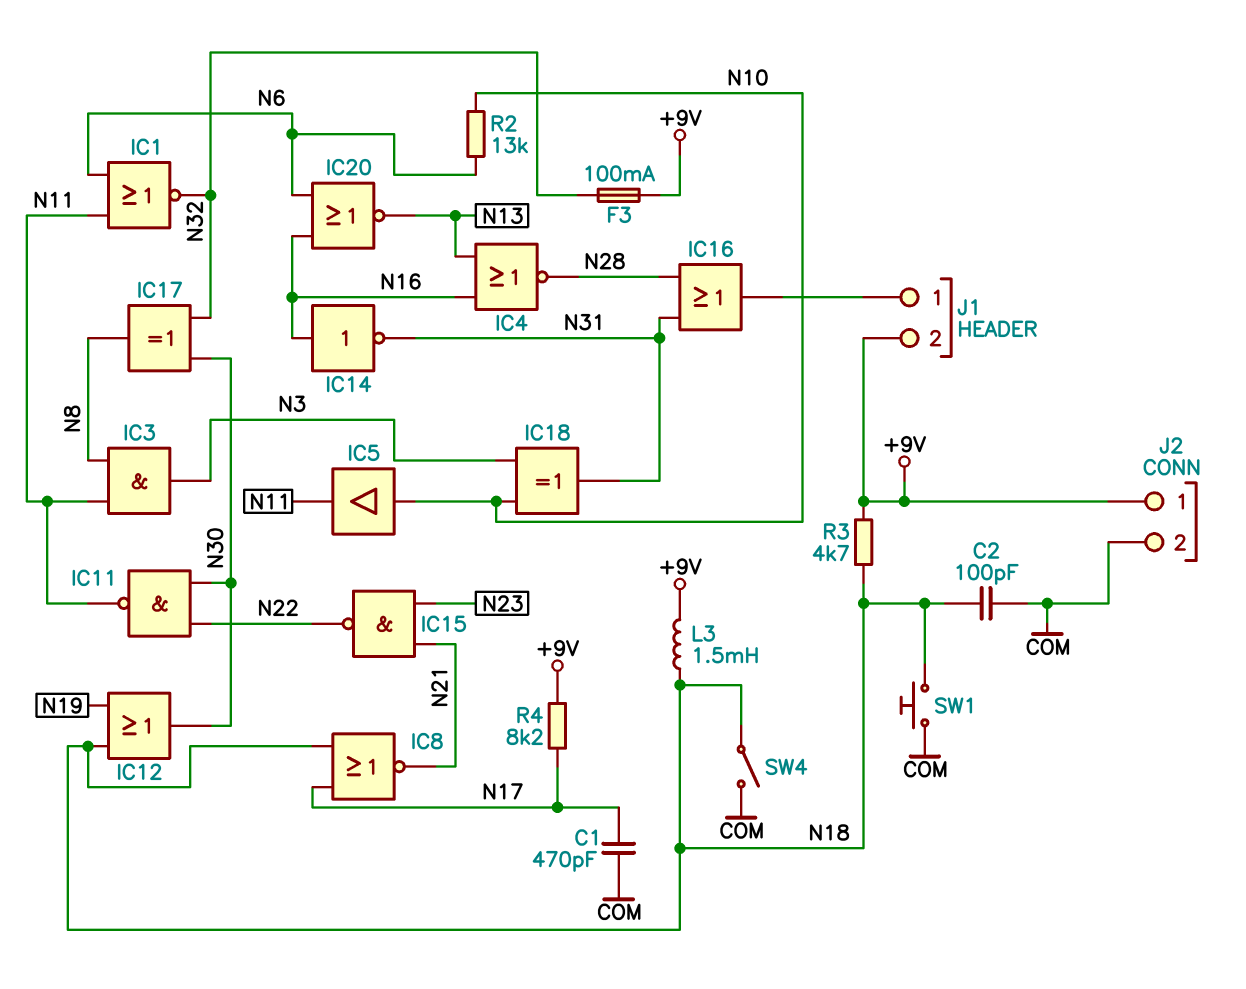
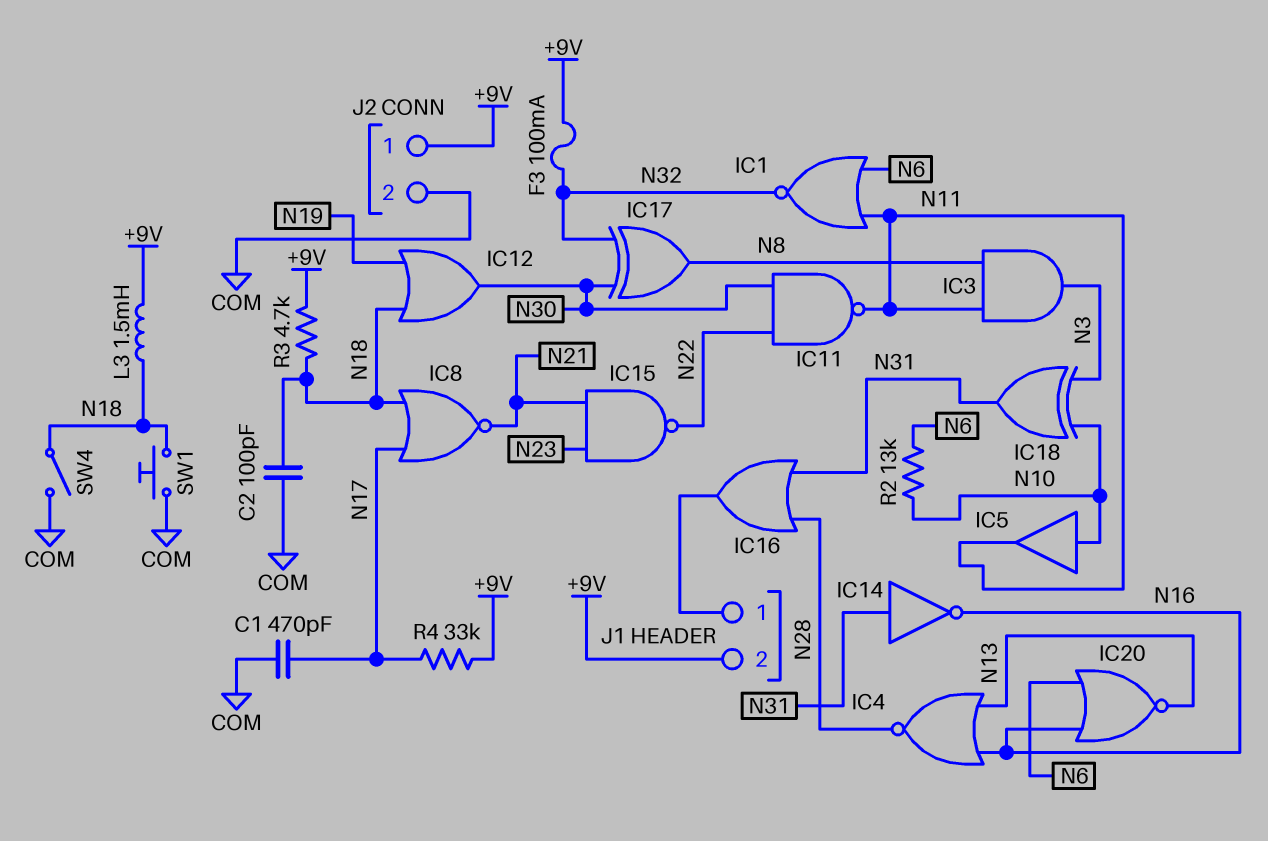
IC14: NOT (in N16, out N31) -> NOT (in N31, out N16)
R4: 8.2k (+9V, N17) -> 33k (+9V, N17)

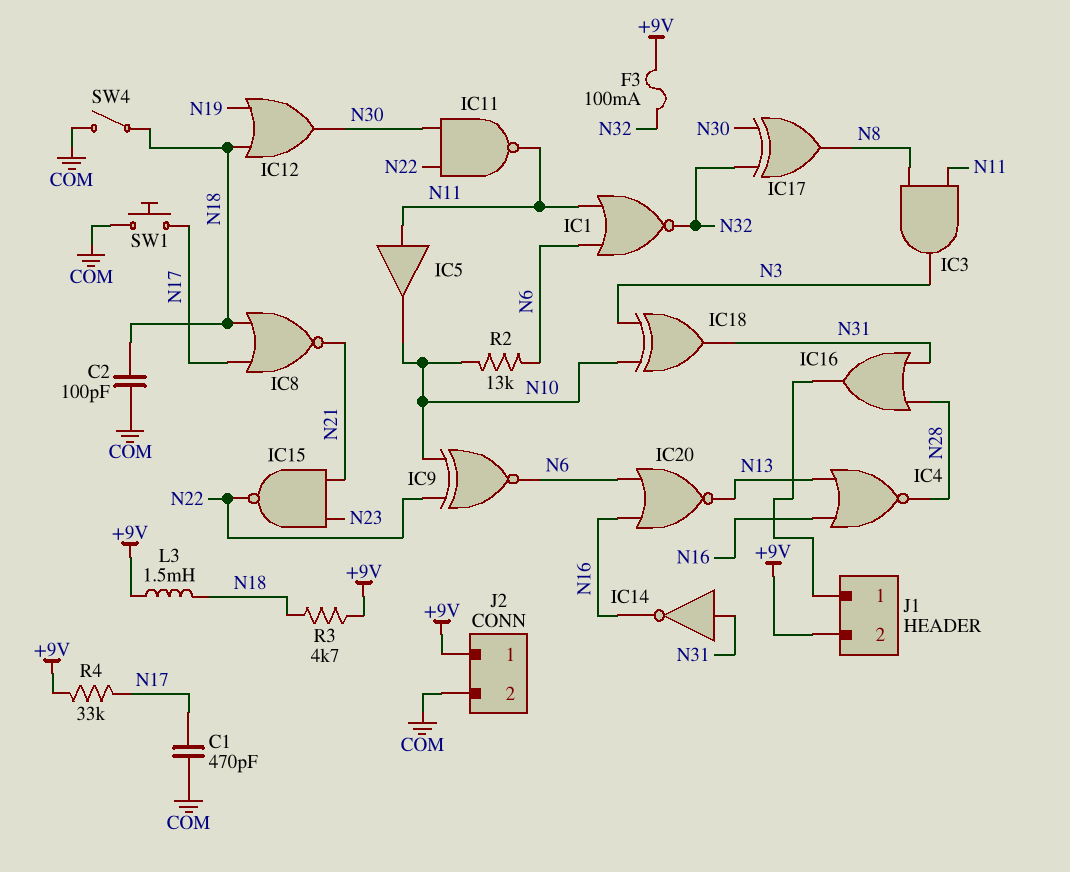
IC5: buffer (in N10, out N11) -> buffer (in N11, out N10)
IC9: none -> XNOR (in N10, in N22, out N6)
SW1: button (COM, N18) -> button (COM, N17)

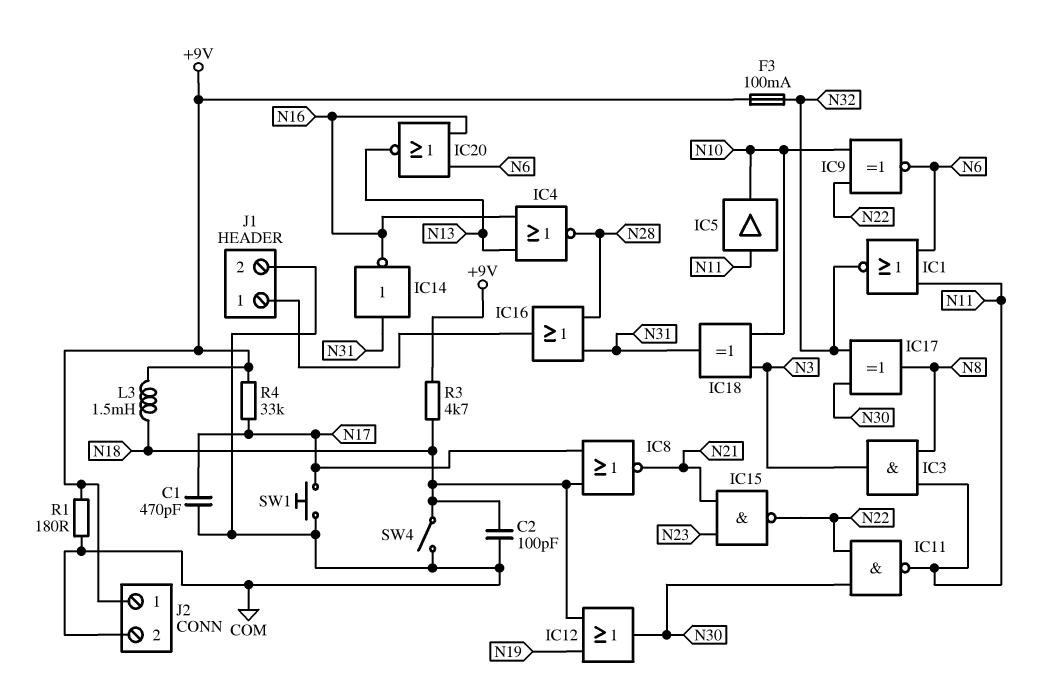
J1 pin 2: +9V -> COM
R1: none -> 180 (+9V, COM)
R2: 13k (N6, N10) -> none

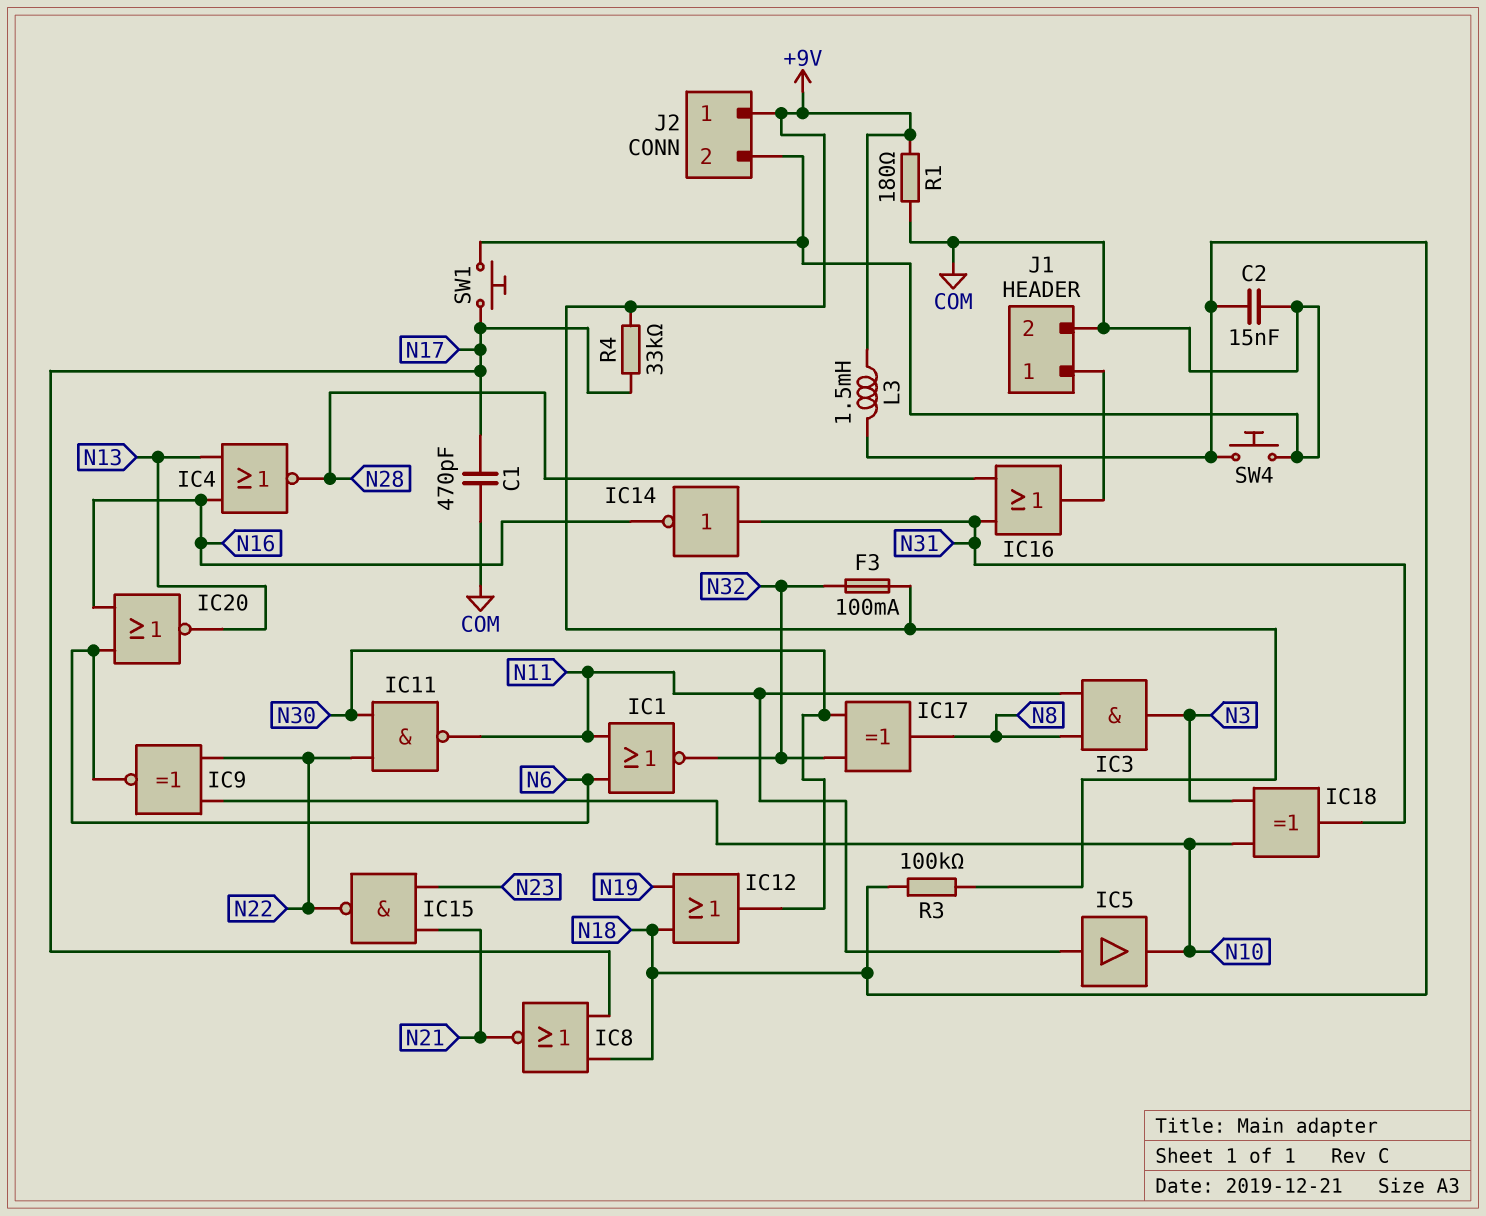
C2: 100pF (COM, N18) -> 15nF (COM, N18)
R3: 4.7k (+9V, N18) -> 100k (+9V, N18)
SW4: switch (COM, N18) -> button (COM, N18)

